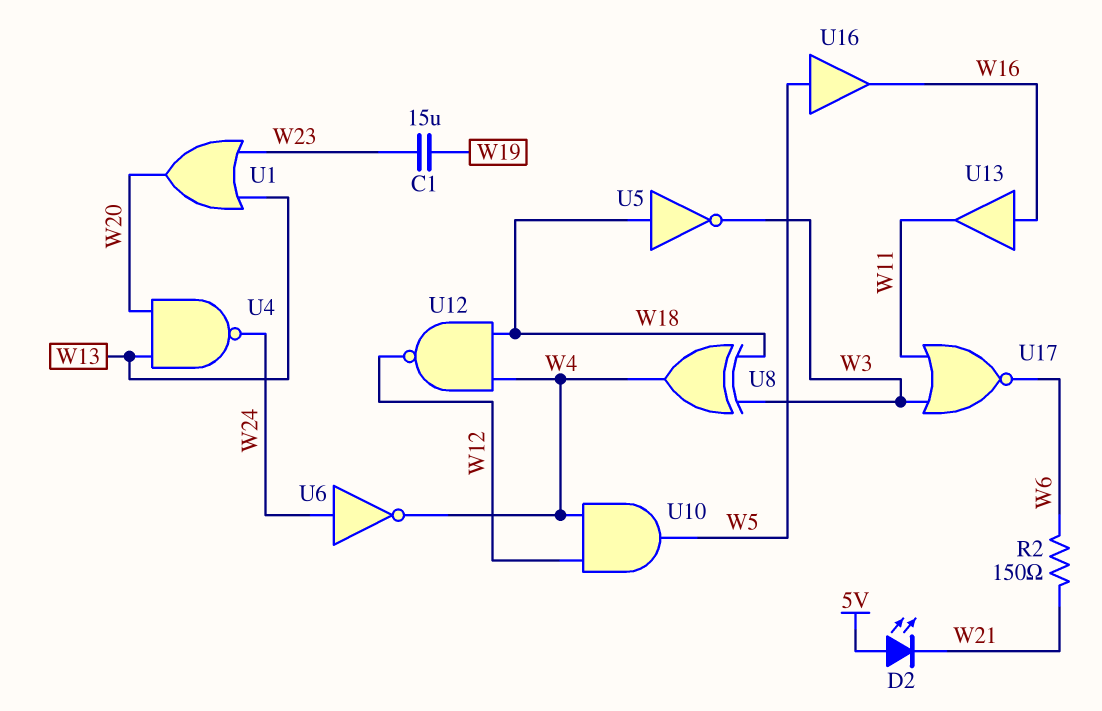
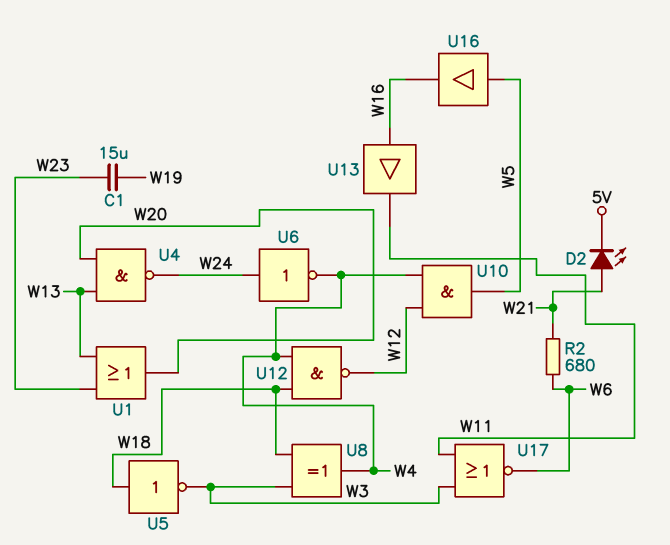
D2: LED (A 5V, K W21) -> LED (A W21, K 5V)
R2: 150 (W6, W21) -> 680 (W6, W21)

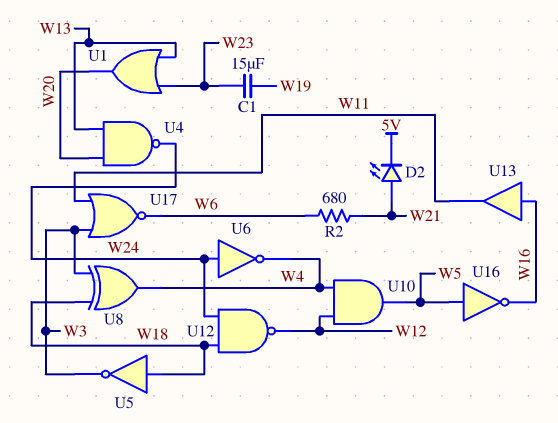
U12: NAND (in W4, in W18, out W12) -> NAND (in W18, in W24, out W12)
U16: buffer (in W5, out W16) -> NOT (in W5, out W16)

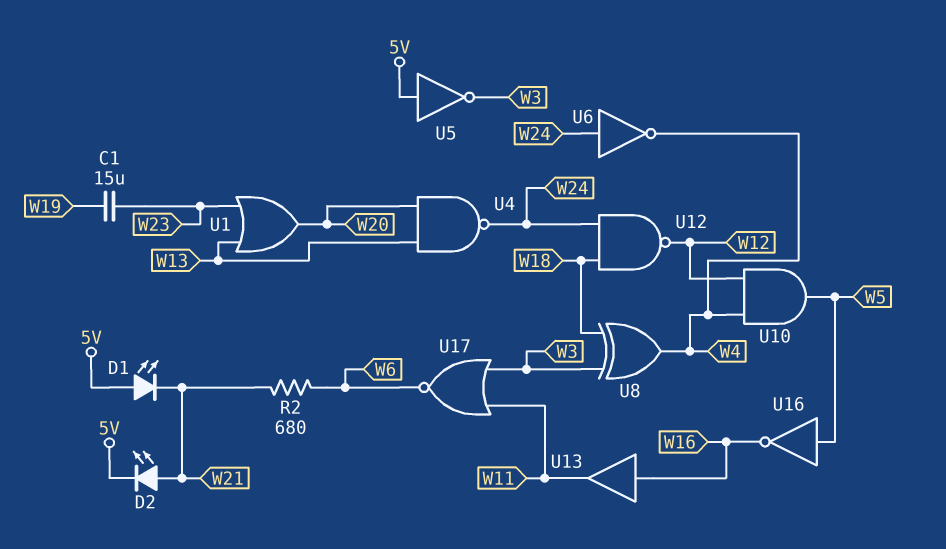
D1: none -> LED (A 5V, K W21)
U5: NOT (in W18, out W3) -> NOT (in 5V, out W3)

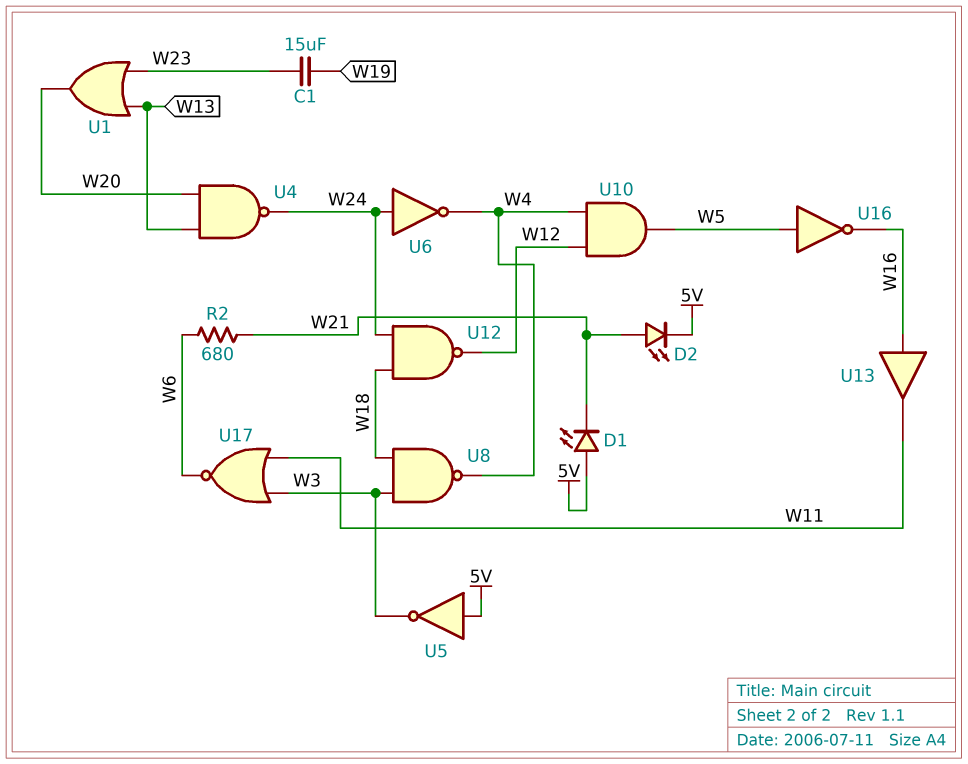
U8: XOR (in W3, in W18, out W4) -> NAND (in W3, in W18, out W4)

